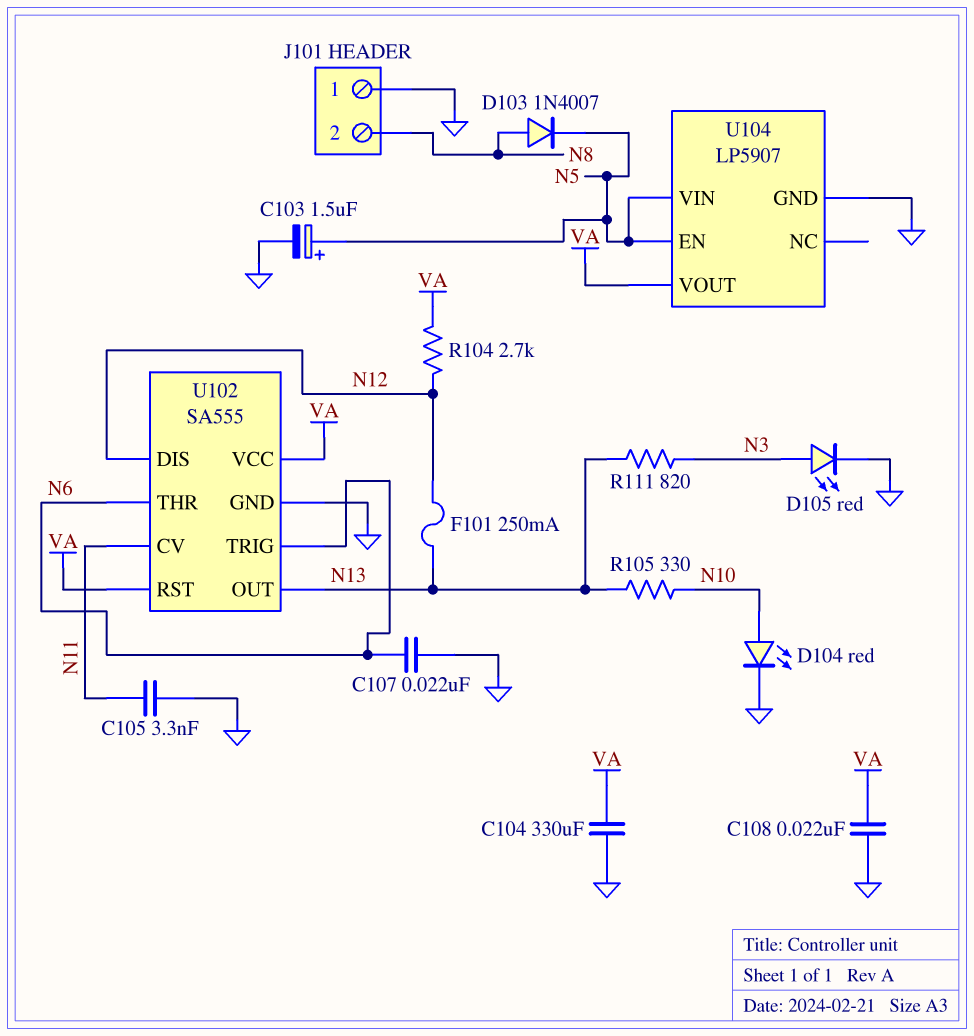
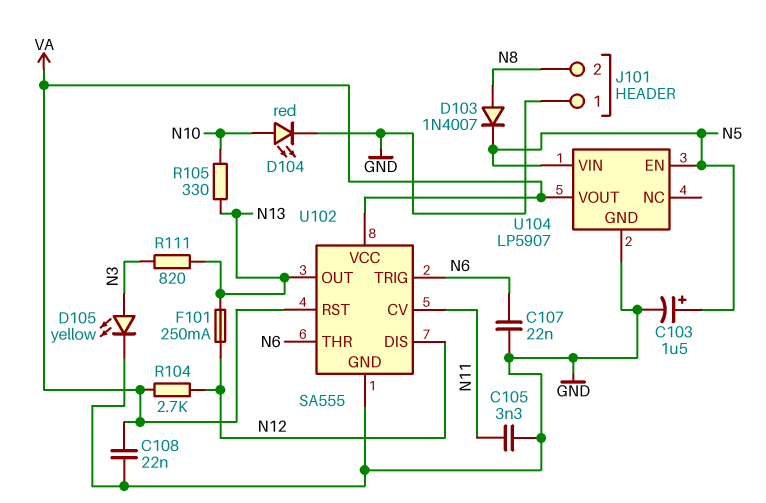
C104: 330uF (GND, VA) -> none
D105: LED red (A N3, K GND) -> LED yellow (A N3, K GND)

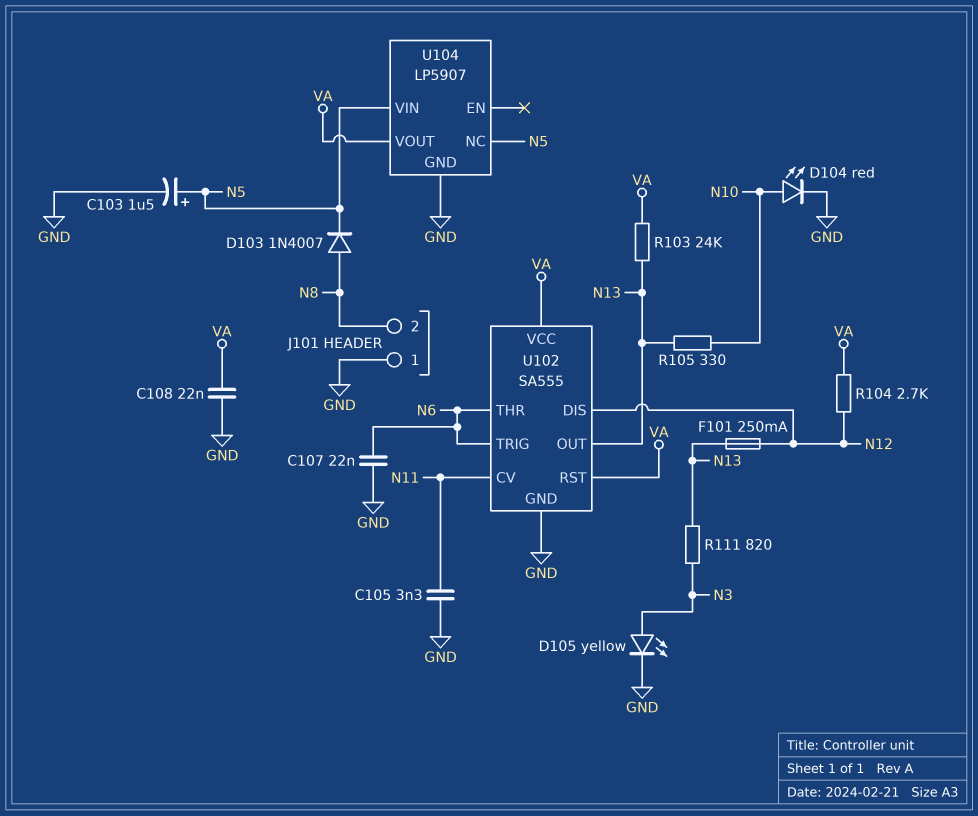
R103: none -> 24k (N13, VA)
U104 pin EN: N5 -> none
U104 pin NC: none -> N5

